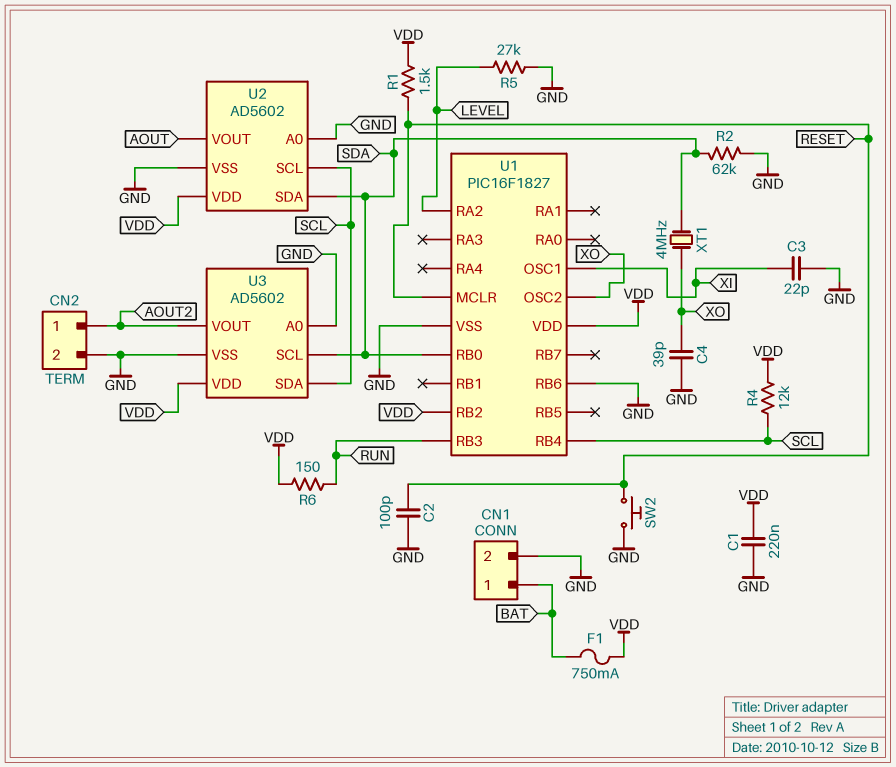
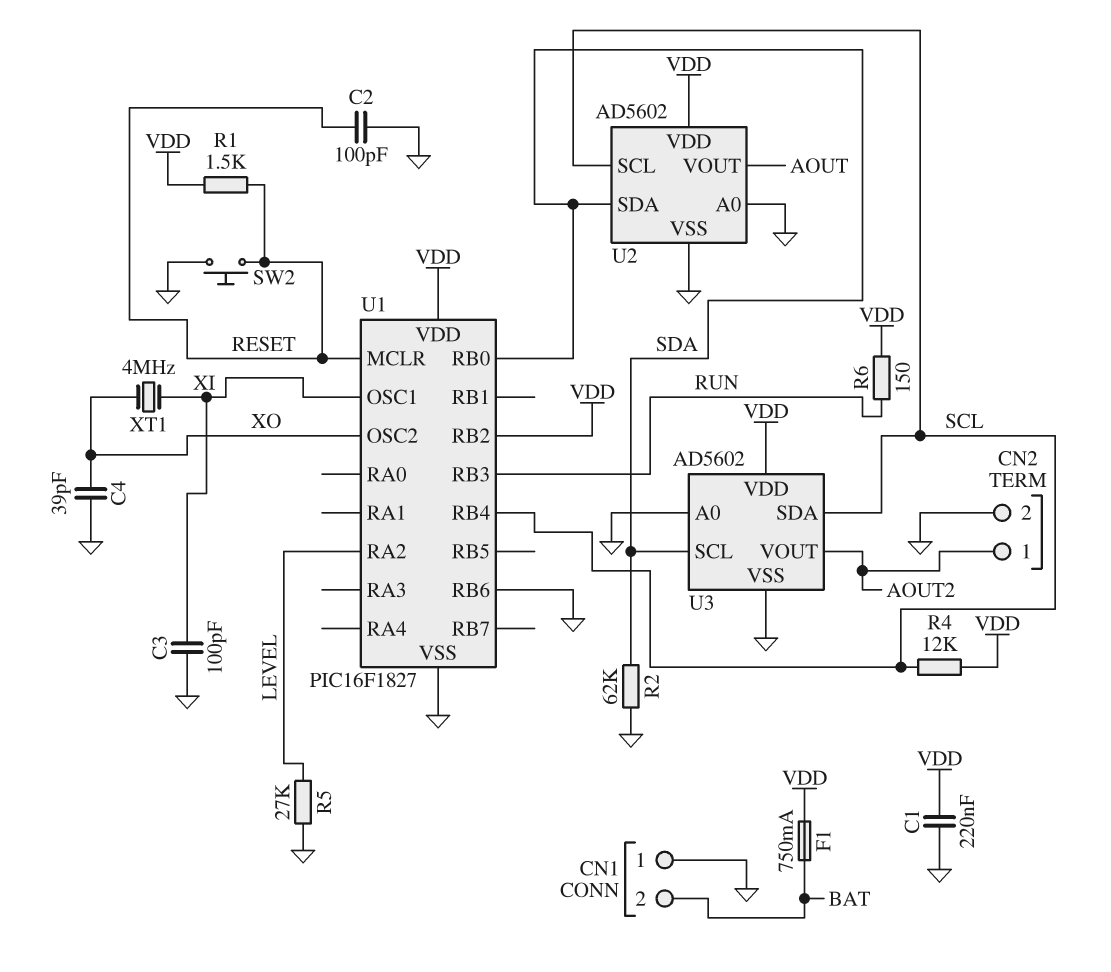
C3: 22pF (GND, XI) -> 100pF (GND, XI)
CN1 pin 1: BAT -> GND
CN1 pin 2: GND -> BAT
XT1: 4MHz (SDA, XO) -> 4MHz (XI, XO)

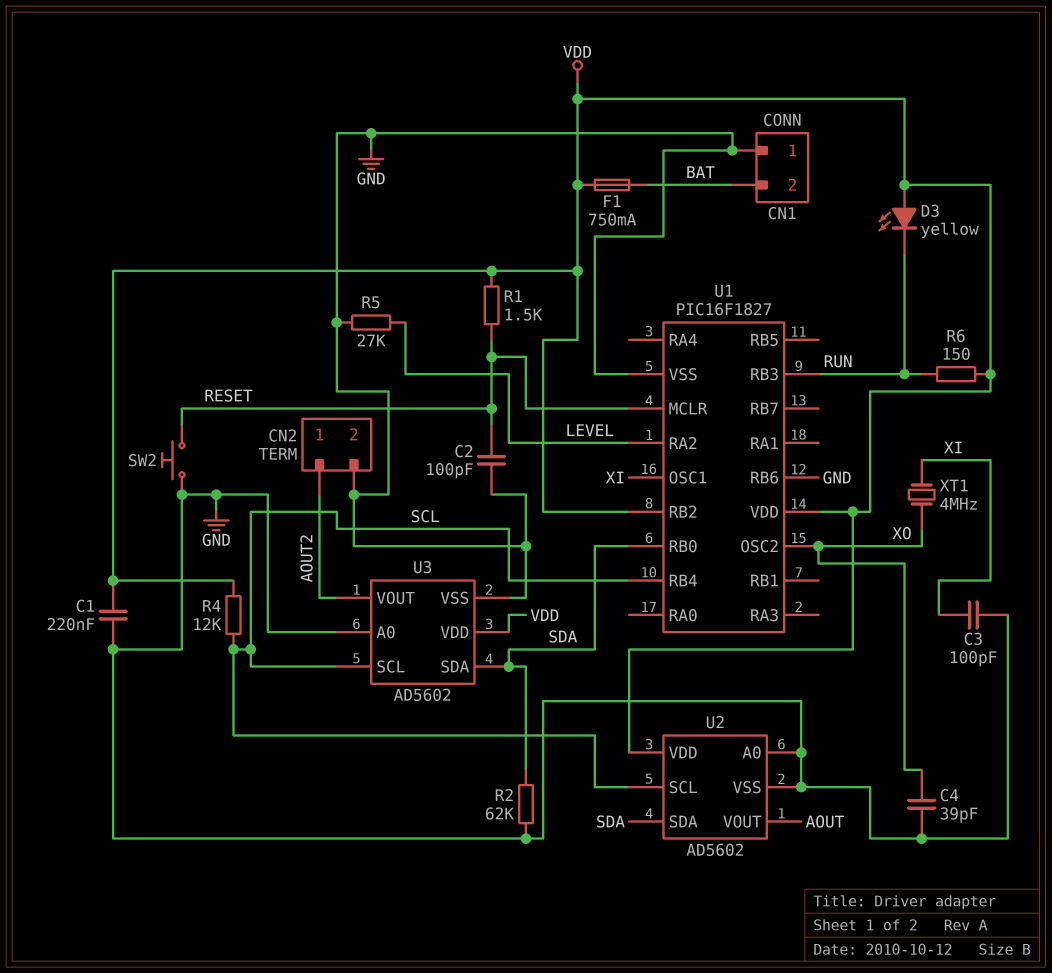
D3: none -> LED yellow (A VDD, K RUN)
U3 pin SCL: SDA -> SCL
U3 pin SDA: SCL -> SDA

